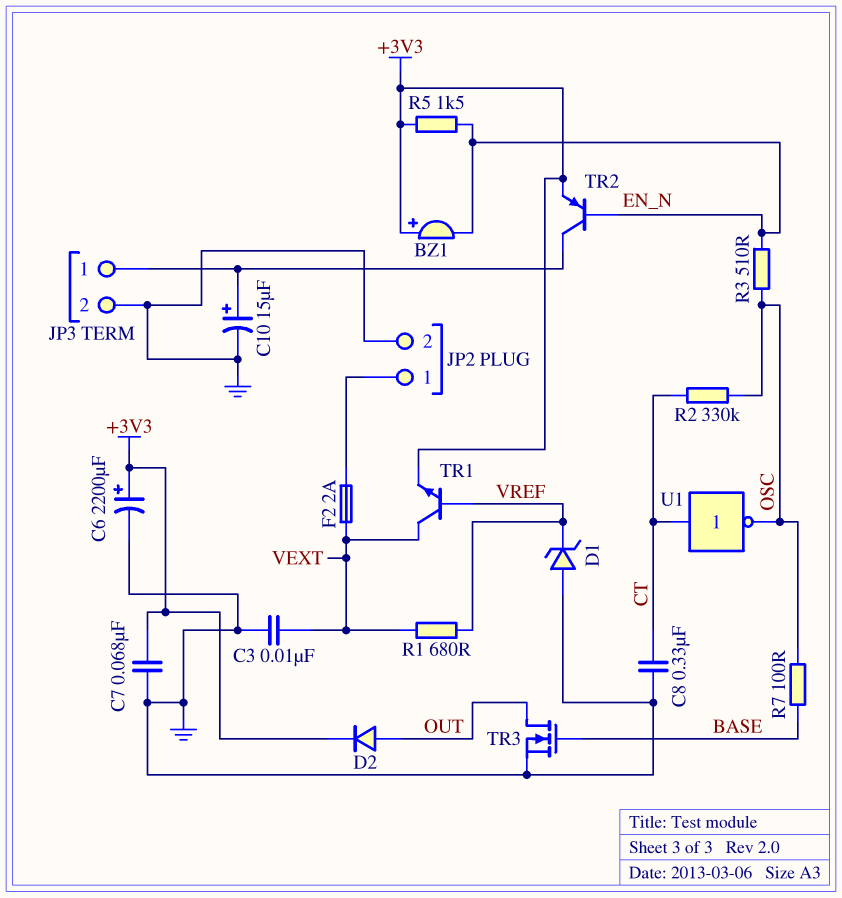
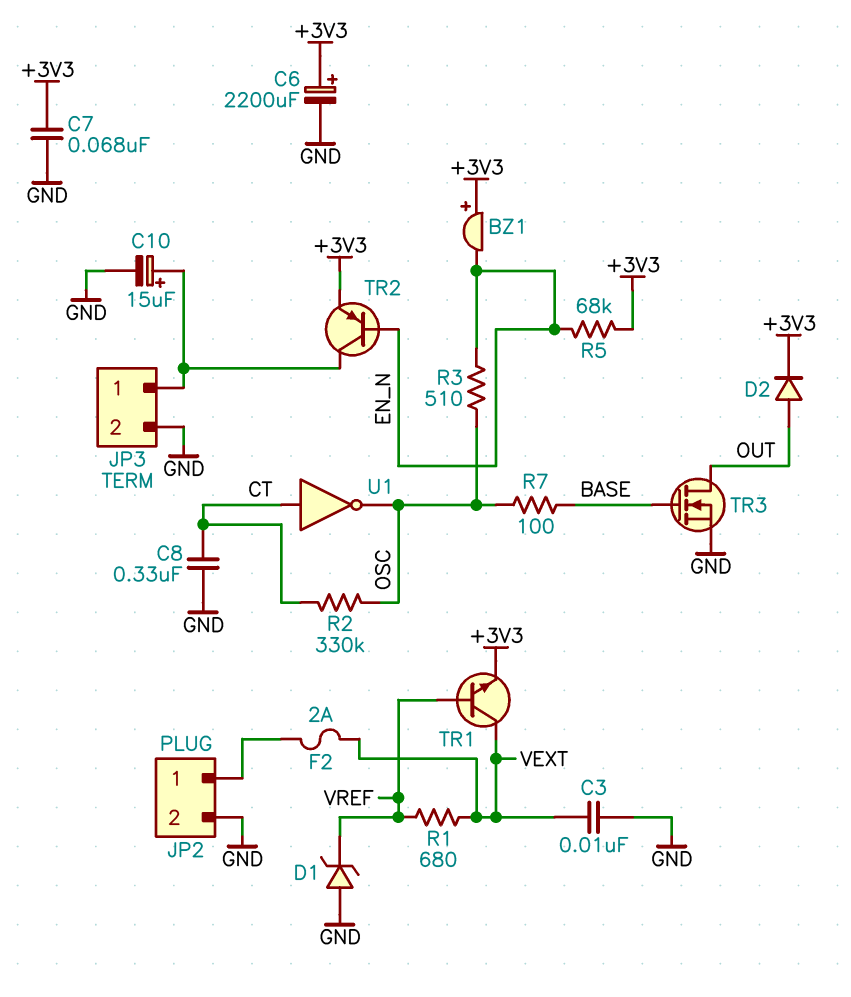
R5: 1.5k (+3V3, EN_N) -> 68k (+3V3, EN_N)

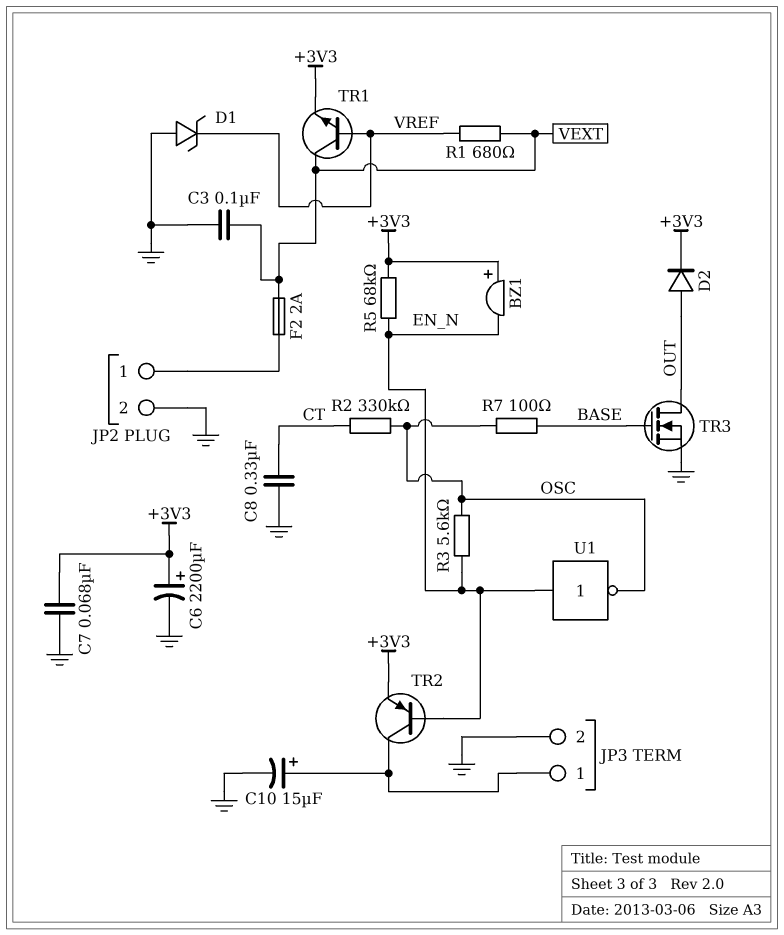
C3: 10nF (GND, VEXT) -> 100nF (GND, VEXT)
R3: 510 (EN_N, OSC) -> 5.6k (EN_N, OSC)
U1: NOT (in CT, out OSC) -> NOT (in EN_N, out OSC)

